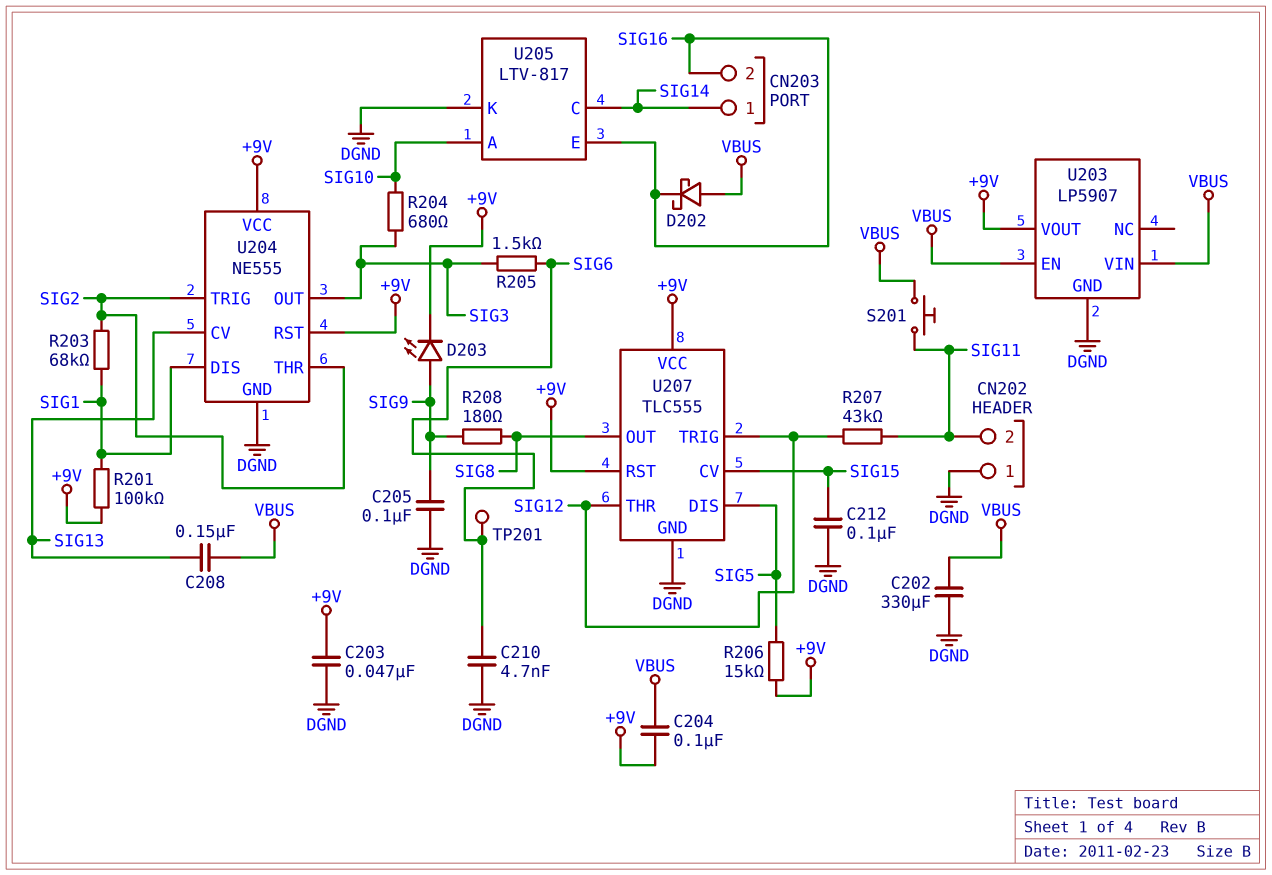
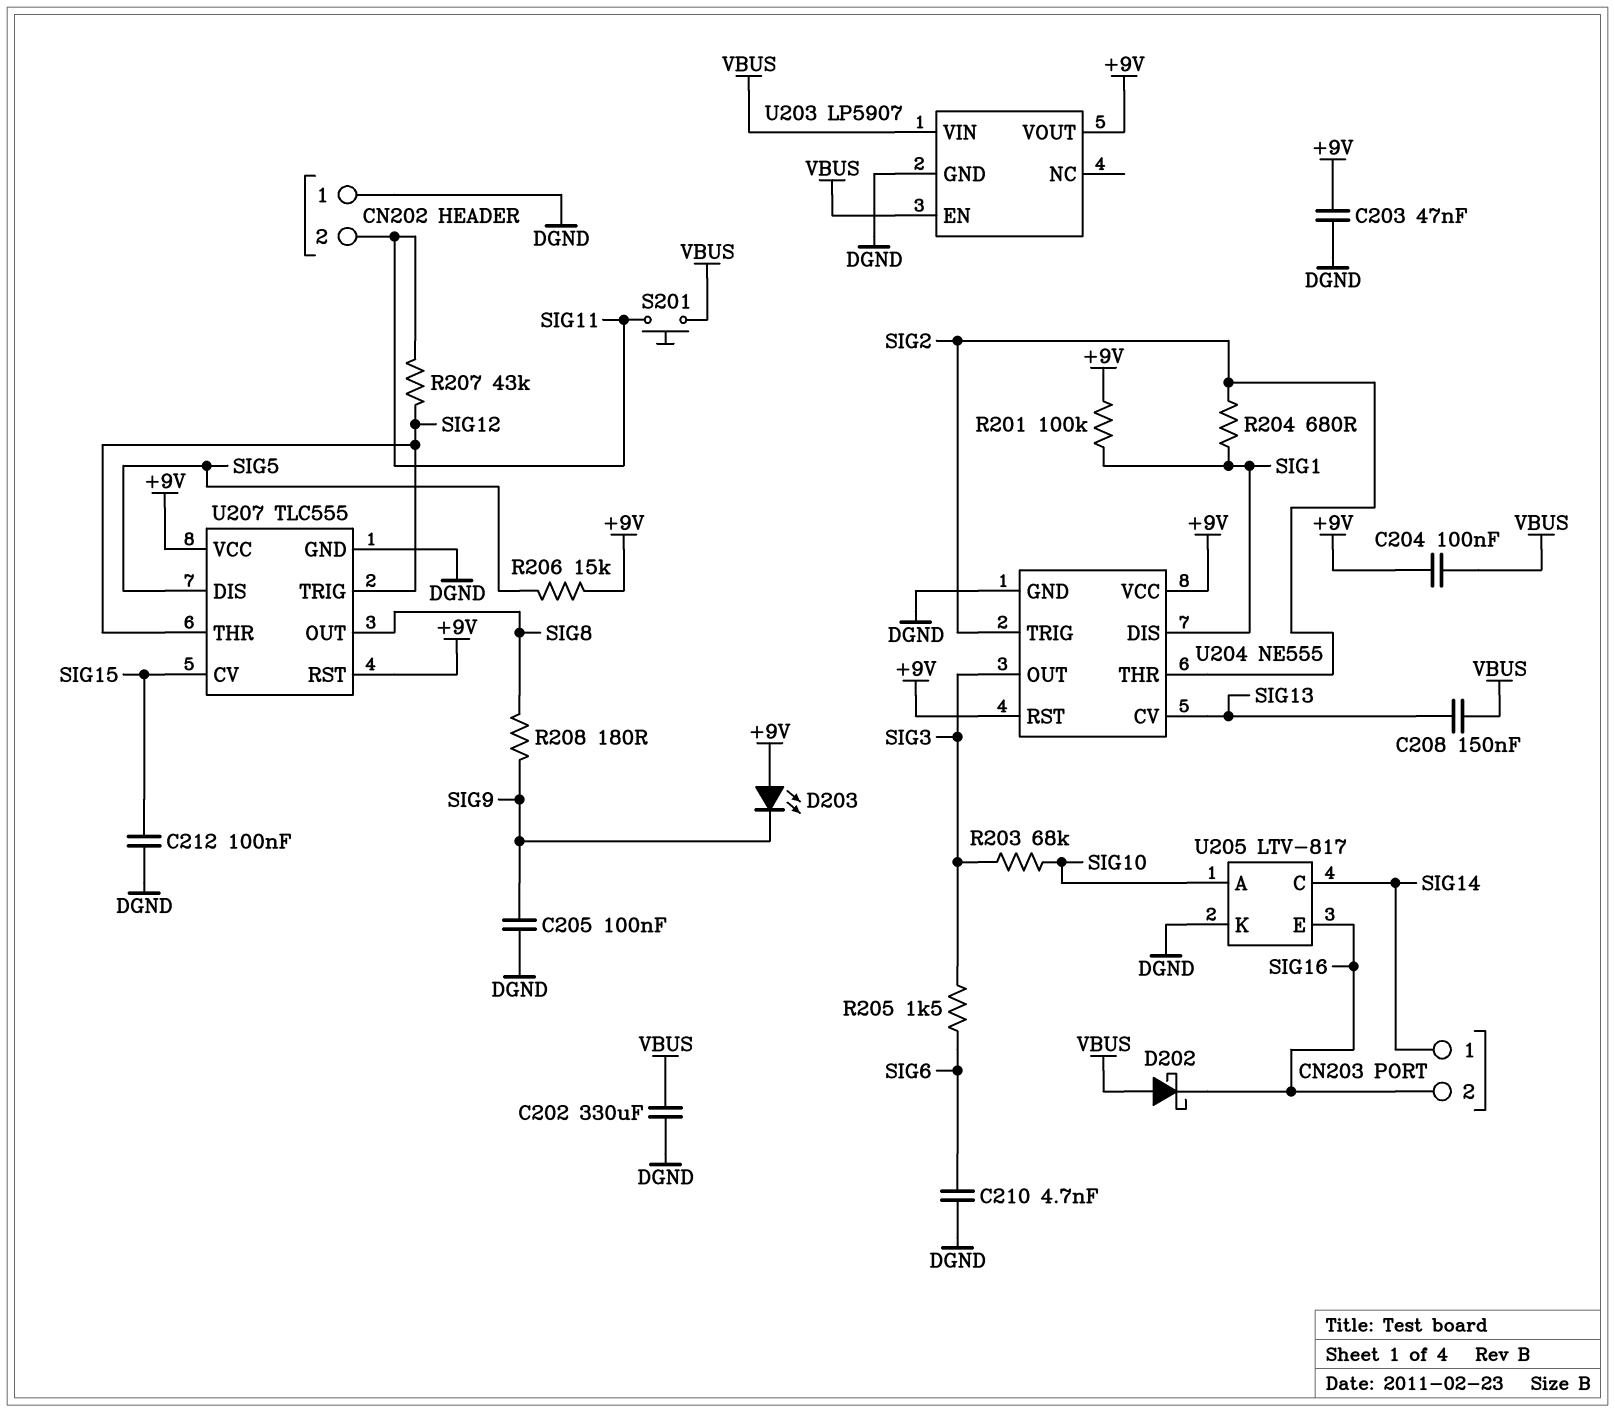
D203: LED (A SIG9, K +9V) -> LED (A +9V, K SIG9)
R203: 68k (SIG1, SIG2) -> 68k (SIG3, SIG10)
R204: 680 (SIG3, SIG10) -> 680 (SIG1, SIG2)
TP201: test point (SIG6) -> none

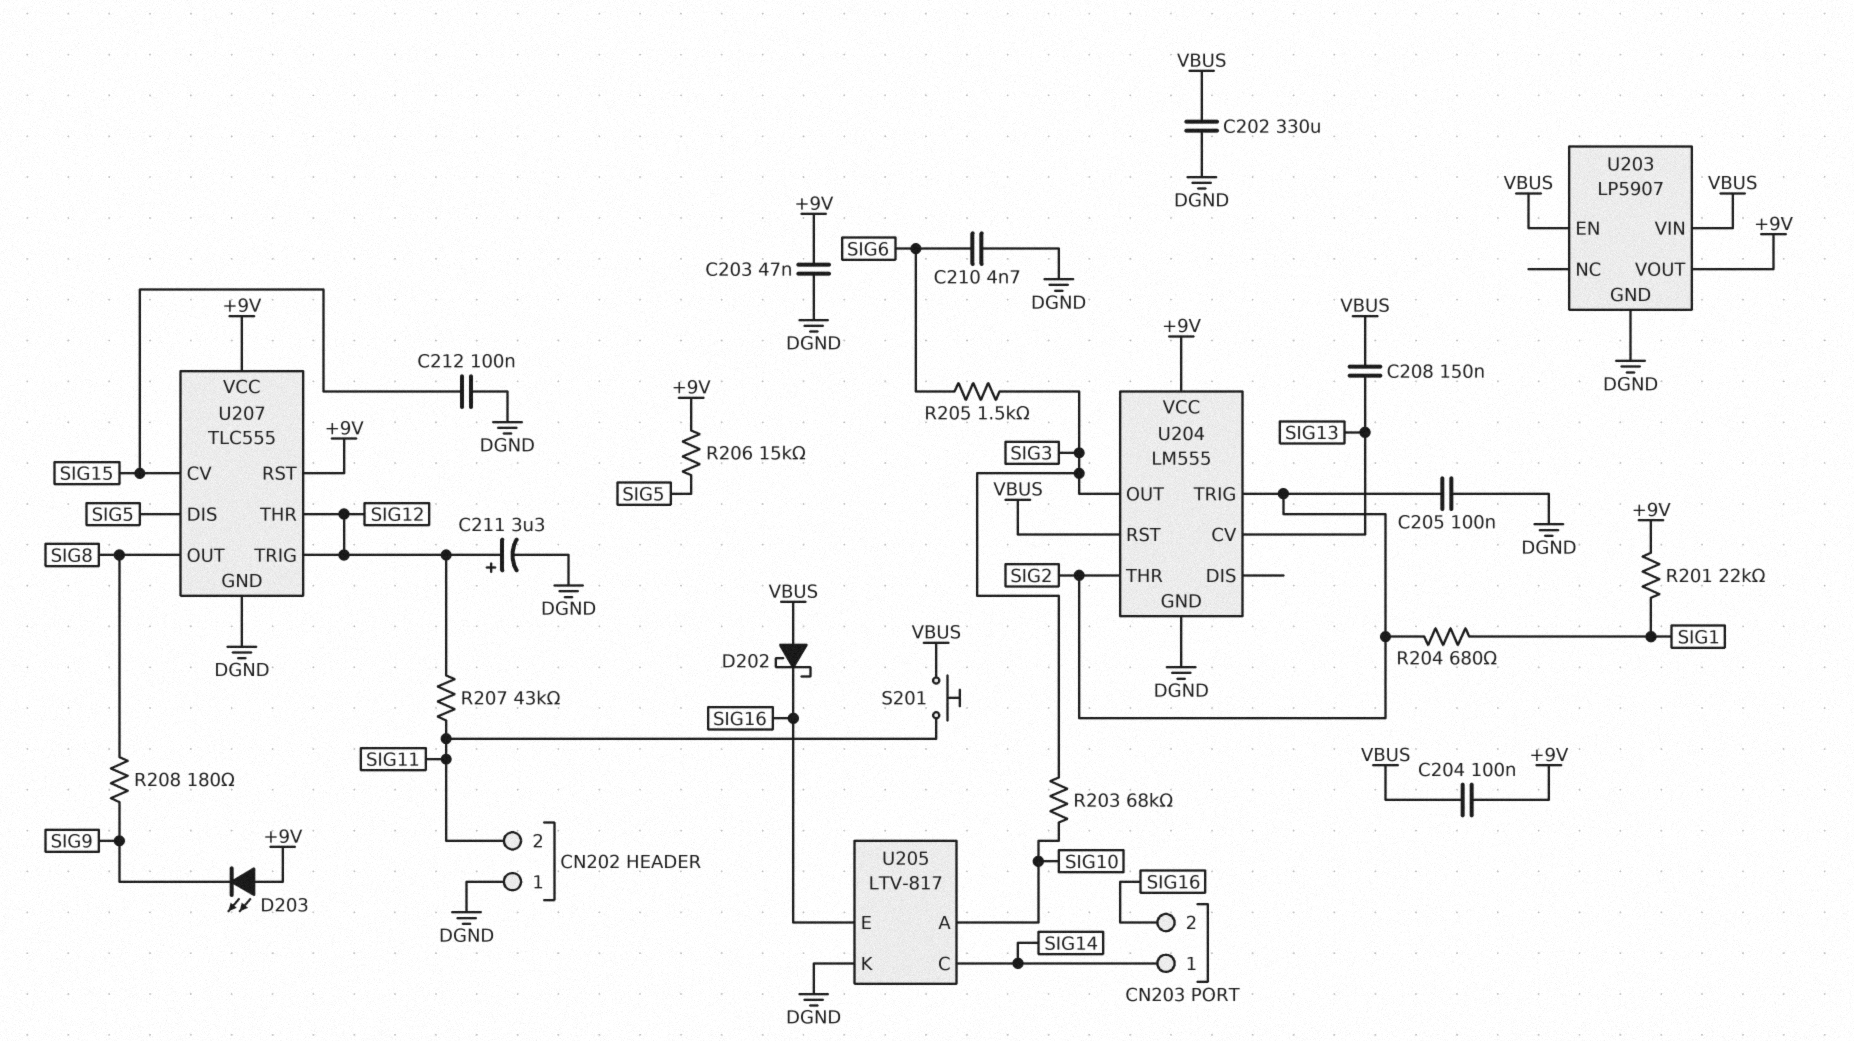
C205: 100nF (DGND, SIG9) -> 100nF (DGND, SIG2)
C211: none -> 3.3uF (plus SIG12, minus DGND)
R201: 100k (+9V, SIG1) -> 22k (+9V, SIG1)
U204: NE555 -> LM555
U204 pin DIS: SIG1 -> none
U204 pin RST: +9V -> VBUS

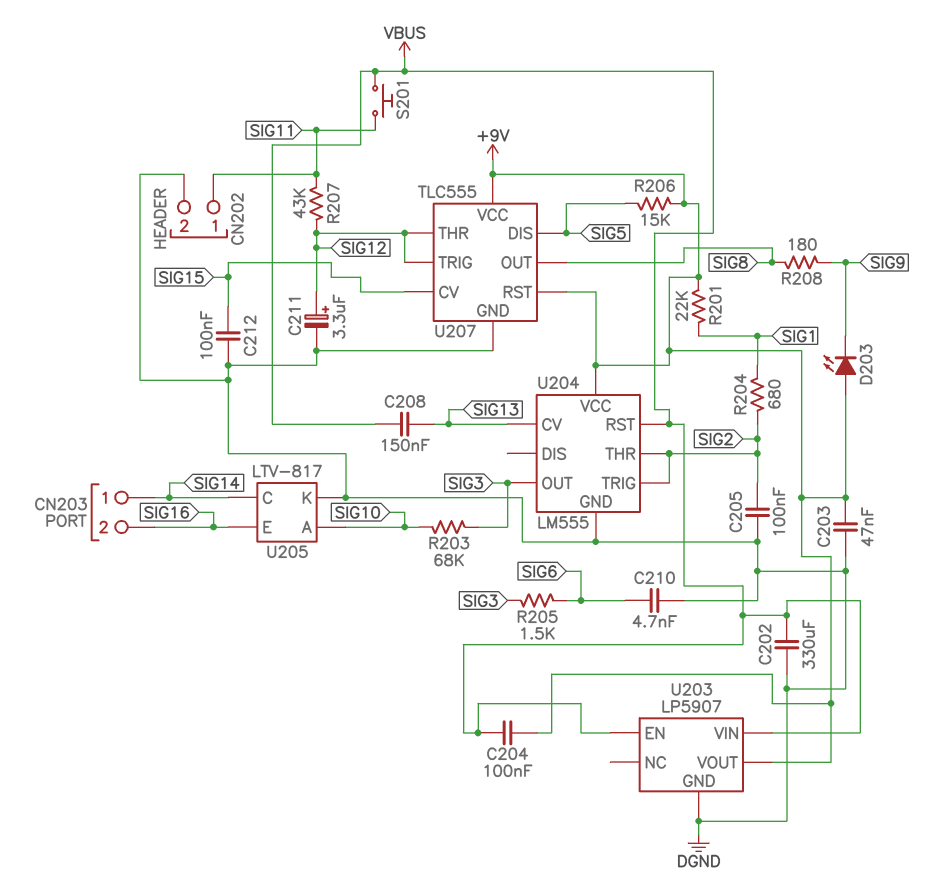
CN202 pin 1: DGND -> SIG11
CN202 pin 2: SIG11 -> DGND
D202: schottky (A VBUS, K SIG16) -> none

